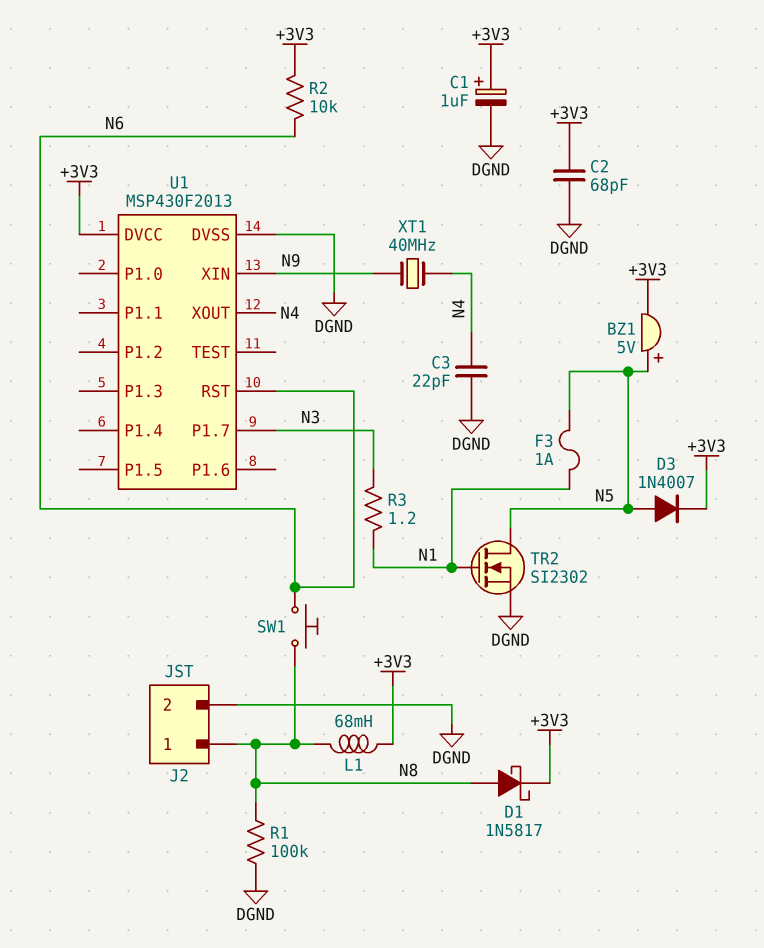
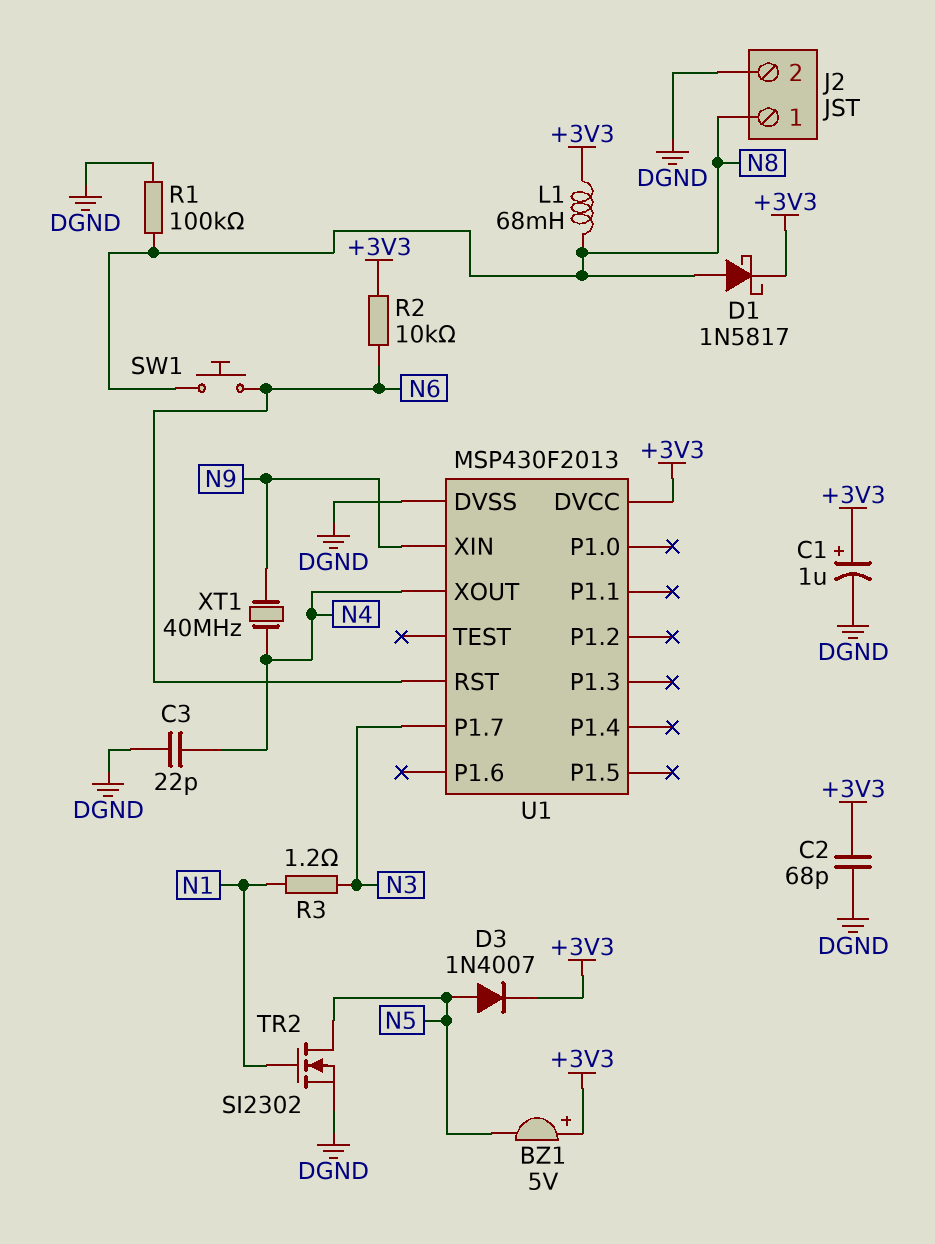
BZ1: buzzer 5V (plus N5, minus +3V3) -> buzzer 5V (plus +3V3, minus N5)
F3: 1A (N1, N5) -> none

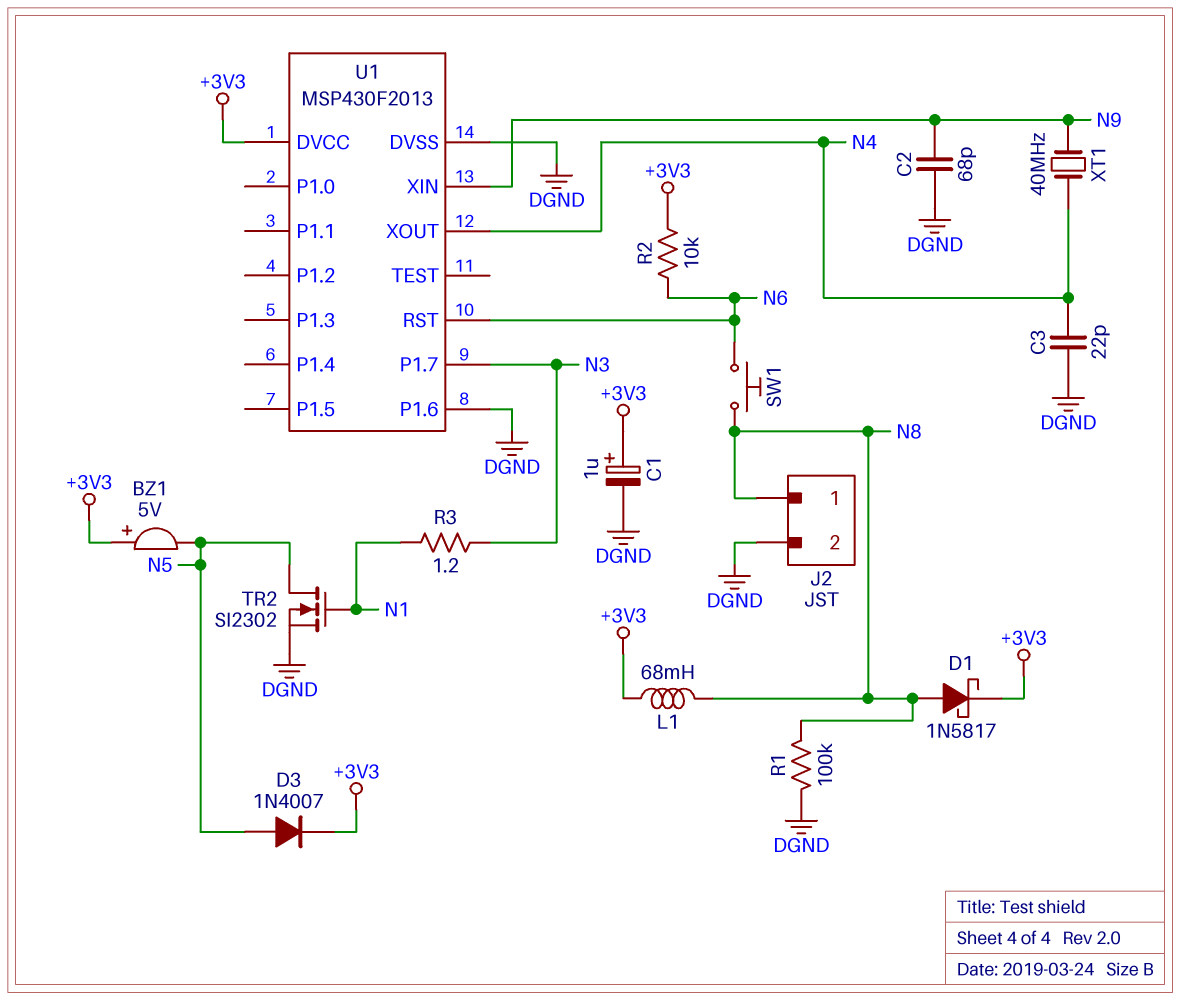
C2: 68pF (+3V3, DGND) -> 68pF (DGND, N9)
U1 pin P1.6: none -> DGND

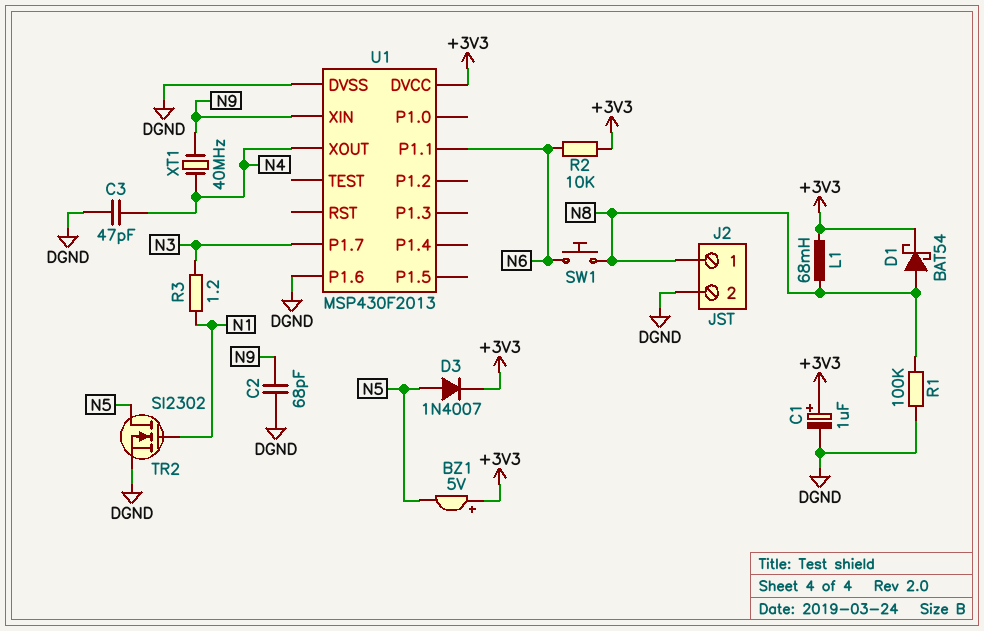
C3: 22pF (DGND, N4) -> 47pF (DGND, N4)
D1: schottky 1N5817 (A N8, K +3V3) -> schottky BAT54 (A N8, K +3V3)
U1 pin P1.1: none -> N6
U1 pin RST: N6 -> none

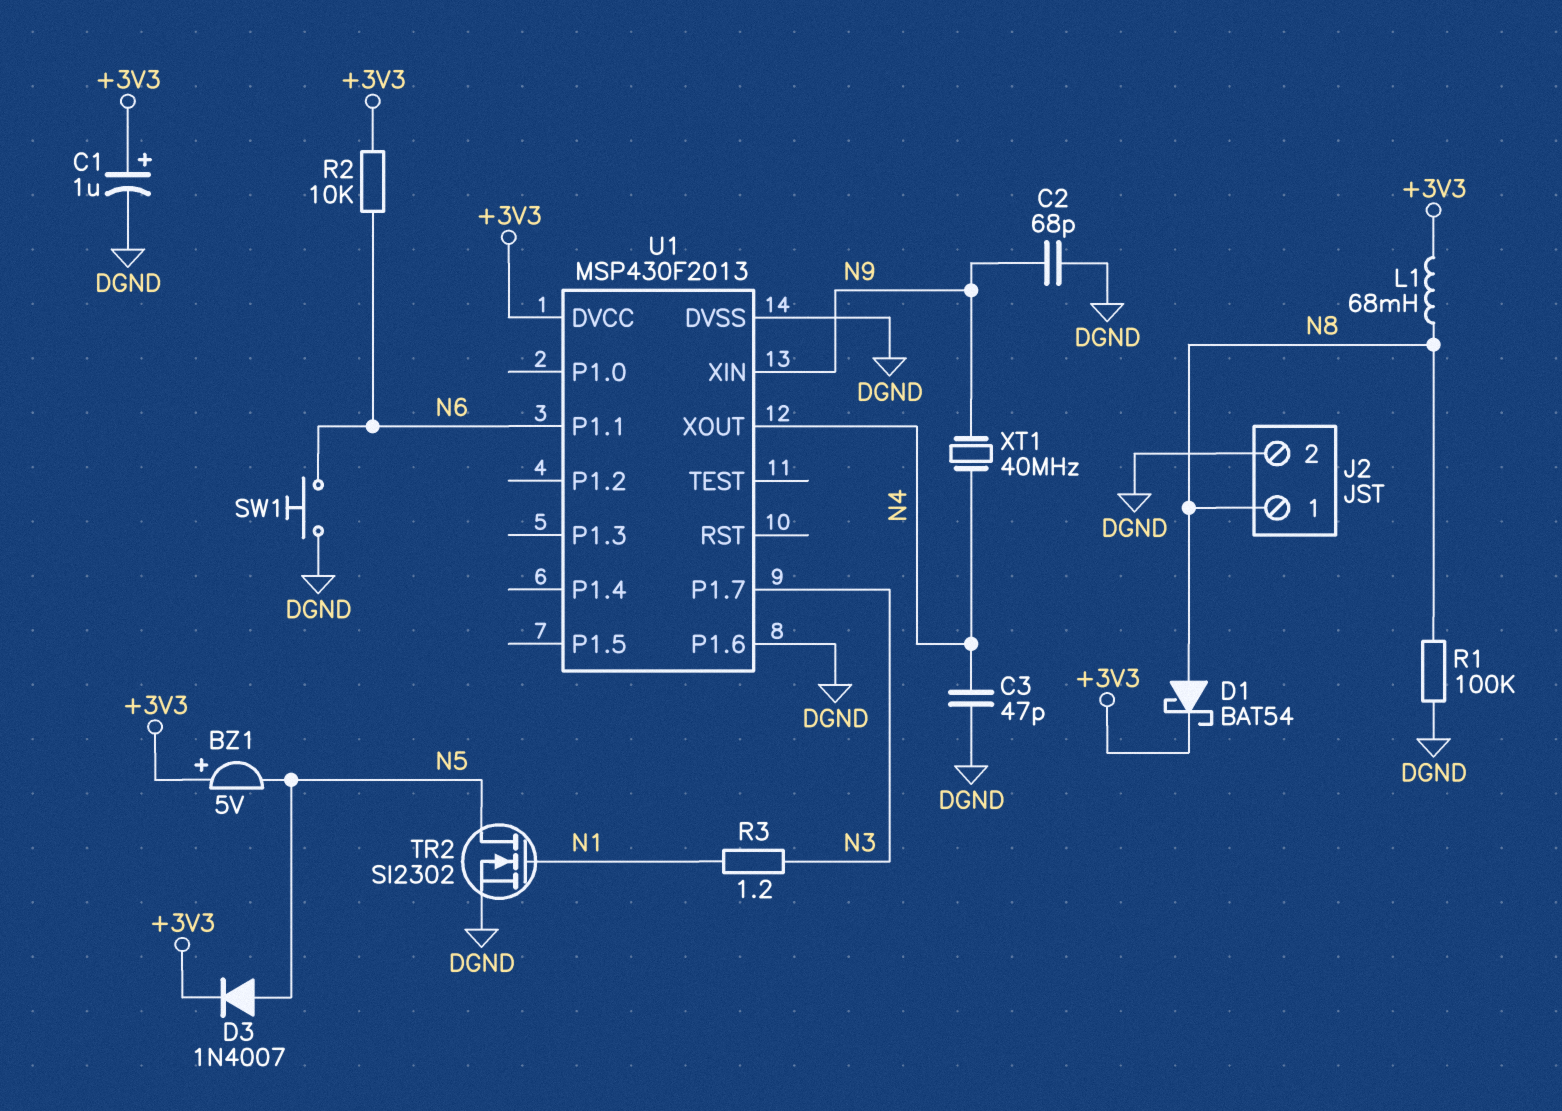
SW1: button (N6, N8) -> button (DGND, N6)

